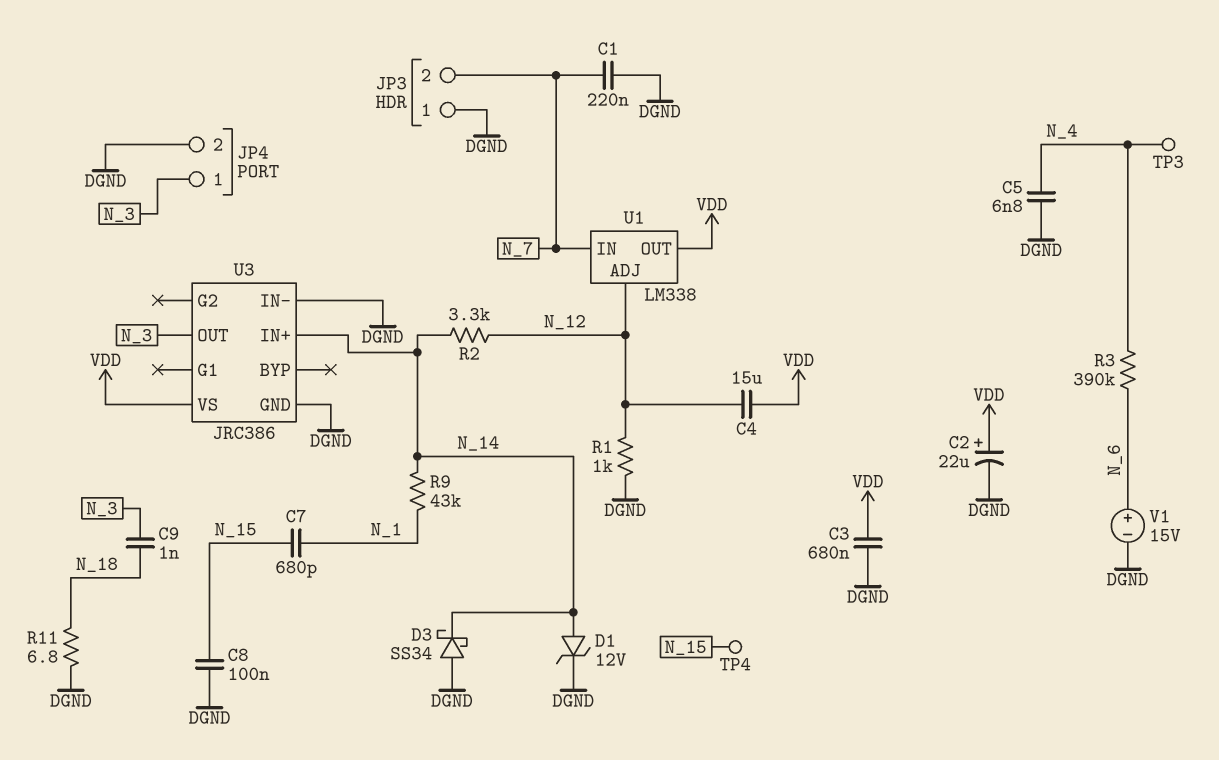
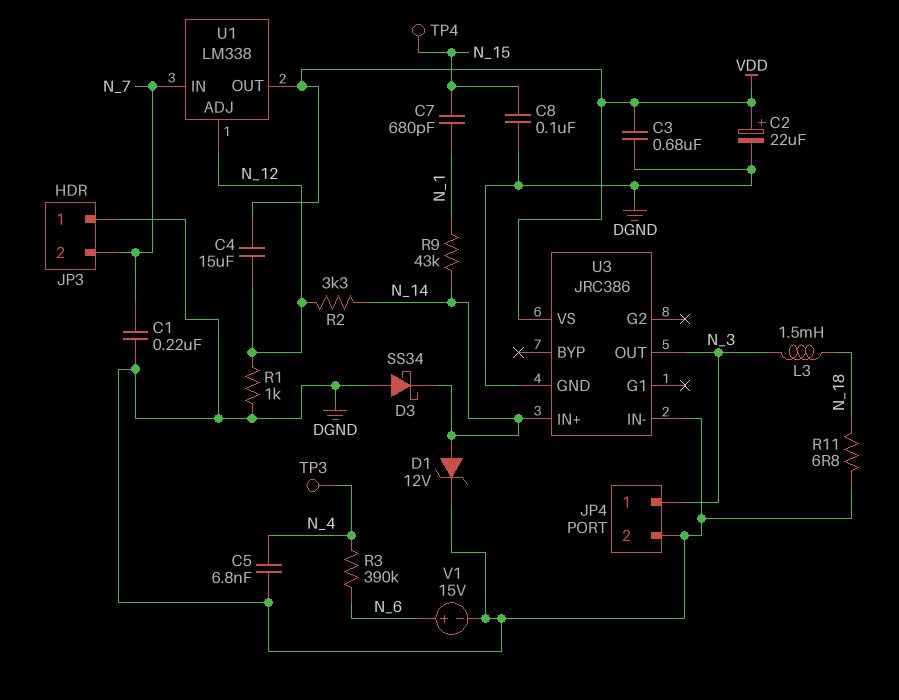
C9: 1nF (N_3, N_18) -> none
L3: none -> 1.5mH (N_3, N_18)

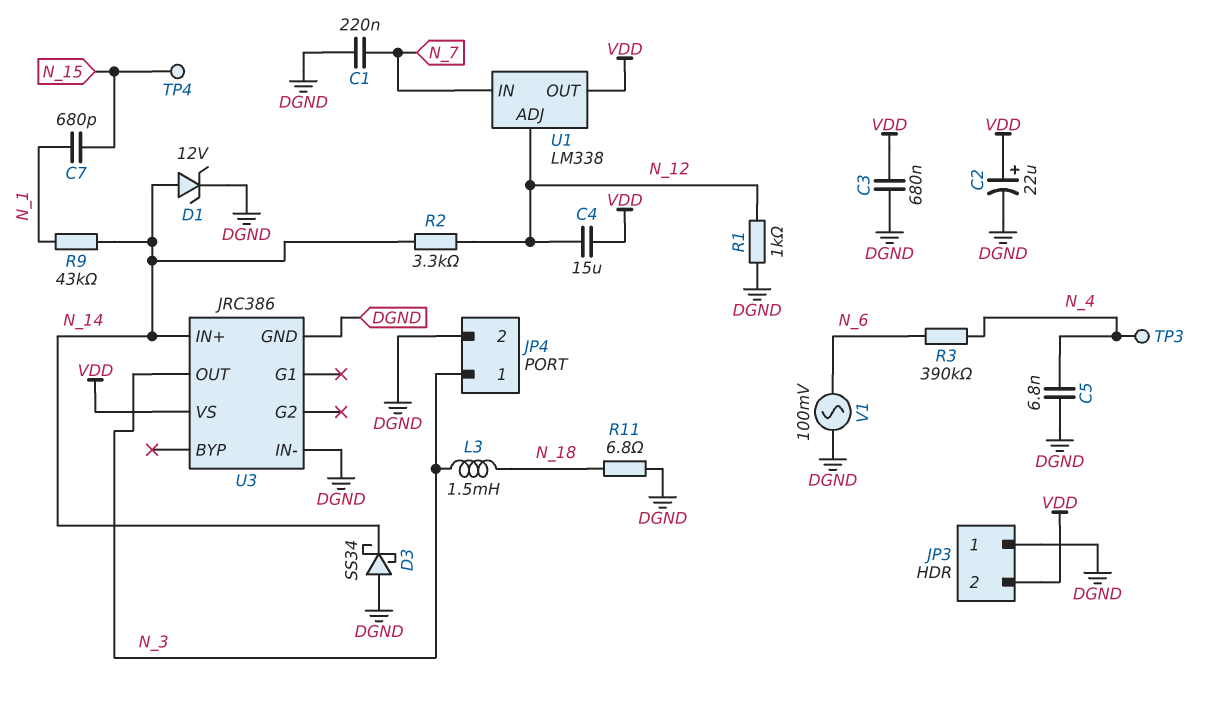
C8: 100nF (DGND, N_15) -> none
JP3 pin 2: N_7 -> VDD
V1: 15V (plus N_6, minus DGND) -> AC 100mV (DGND, N_6)

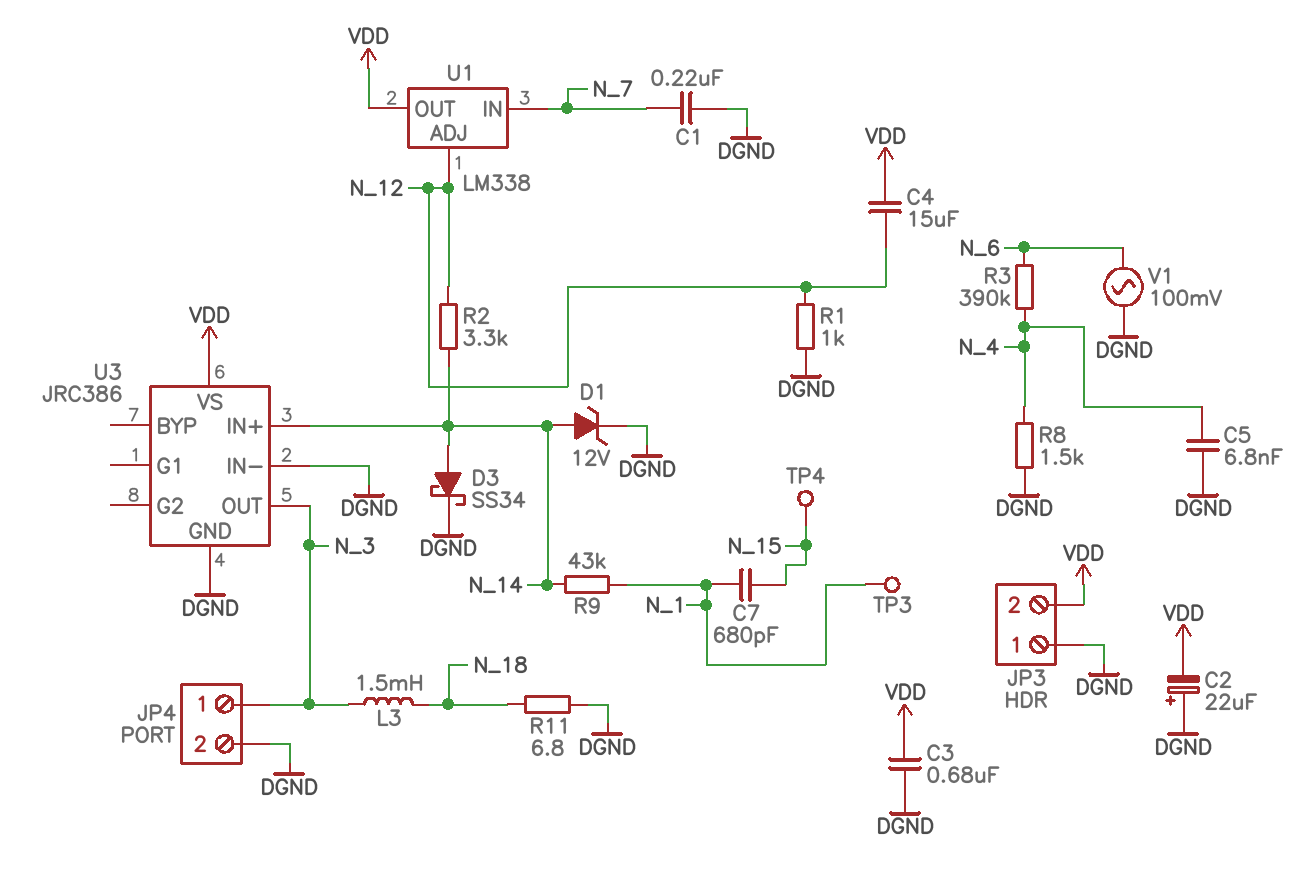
C2: 22uF (plus VDD, minus DGND) -> 22uF (plus DGND, minus VDD)
D3: schottky SS34 (A DGND, K N_14) -> schottky SS34 (A N_14, K DGND)
R8: none -> 1.5k (DGND, N_4)
TP3: test point (N_4) -> test point (N_1)

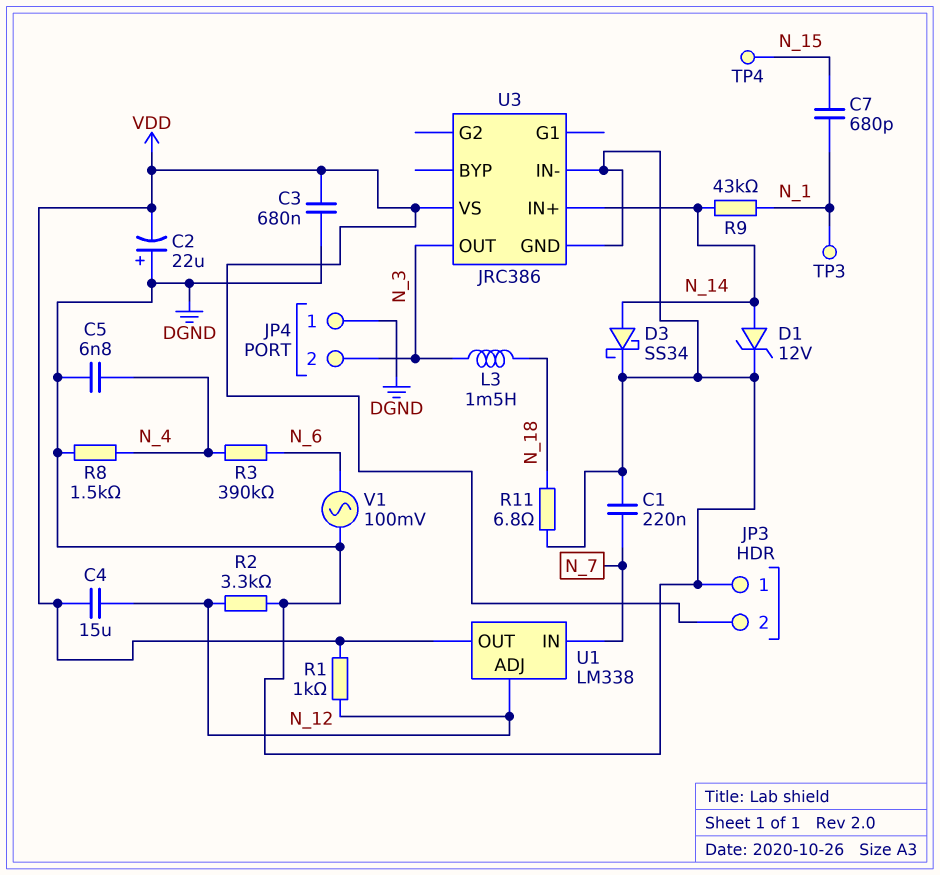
JP4 pin 1: N_3 -> DGND
JP4 pin 2: DGND -> N_3
R1: 1k (DGND, N_12) -> 1k (N_12, VDD)
R2: 3.3k (N_12, N_14) -> 3.3k (DGND, N_12)

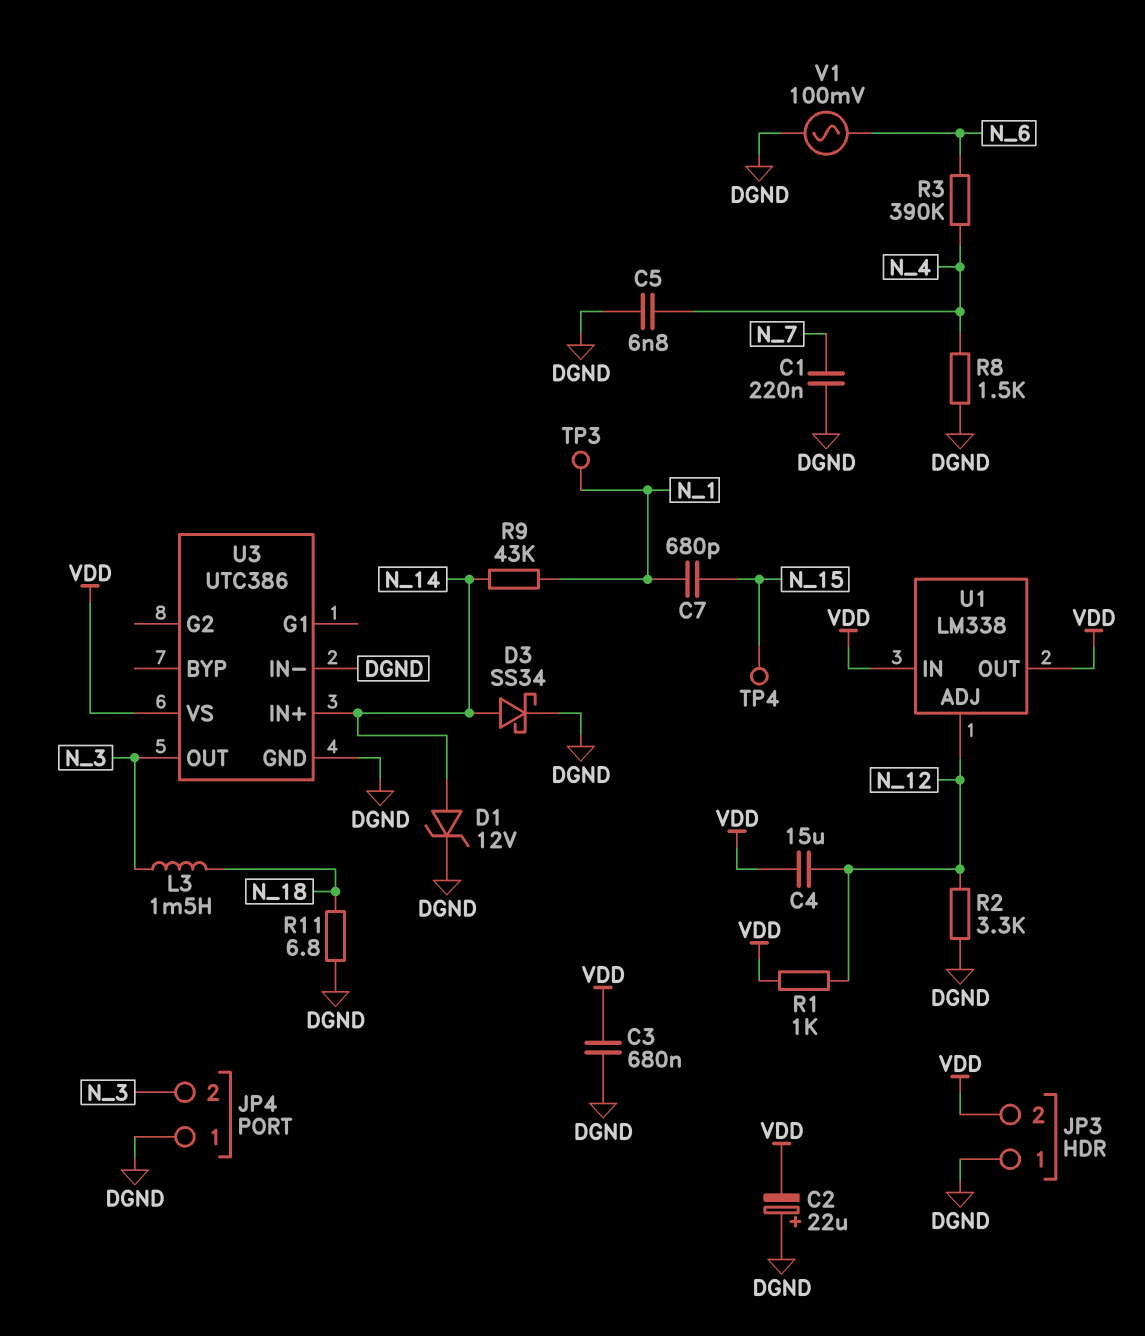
U1 pin IN: N_7 -> VDD
U3: JRC386 -> UTC386

